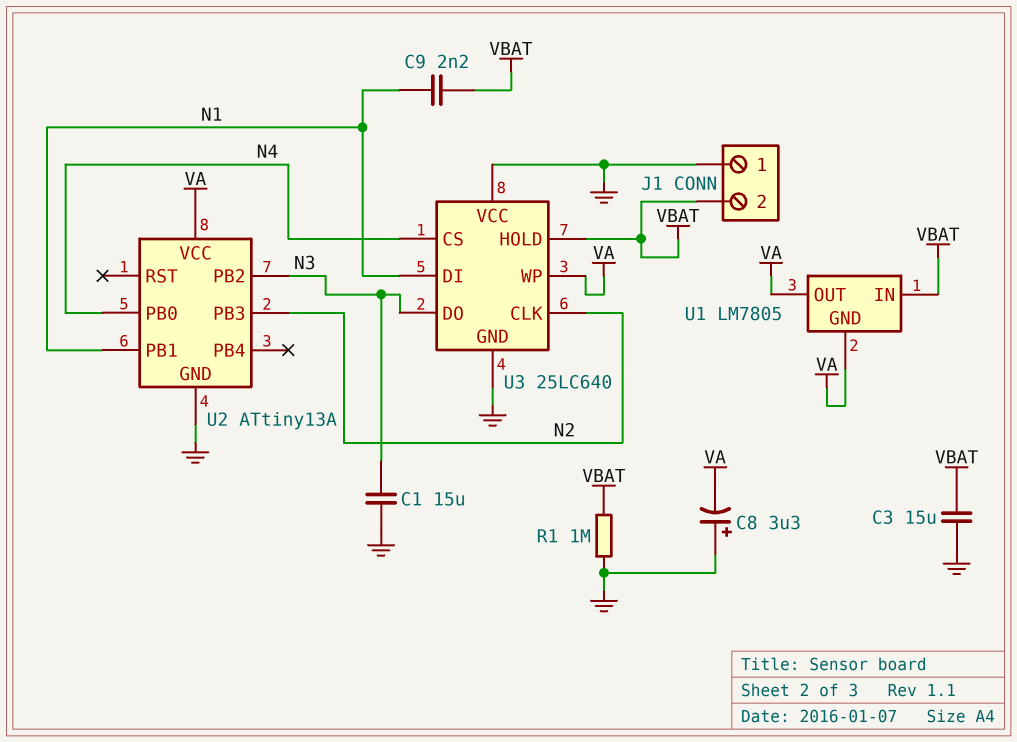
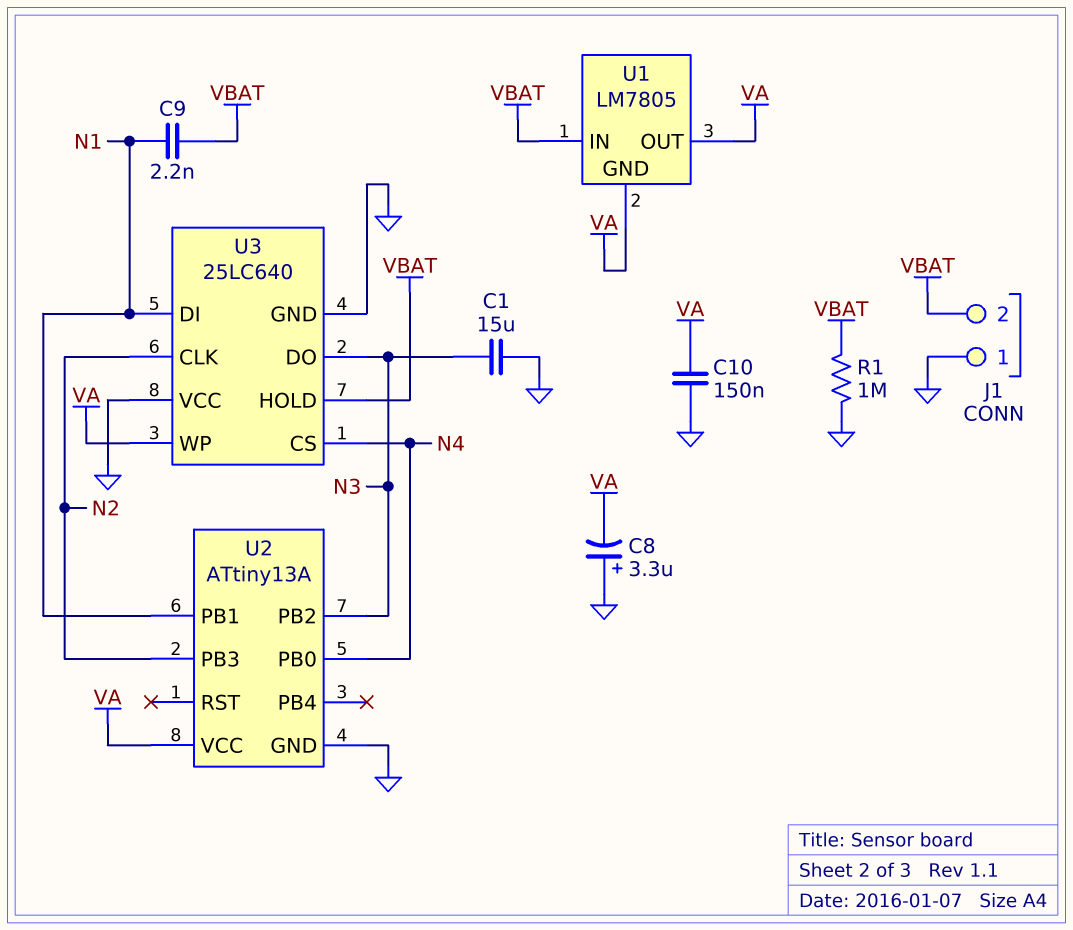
C3: 15uF (GND, VBAT) -> none
C10: none -> 150nF (GND, VA)

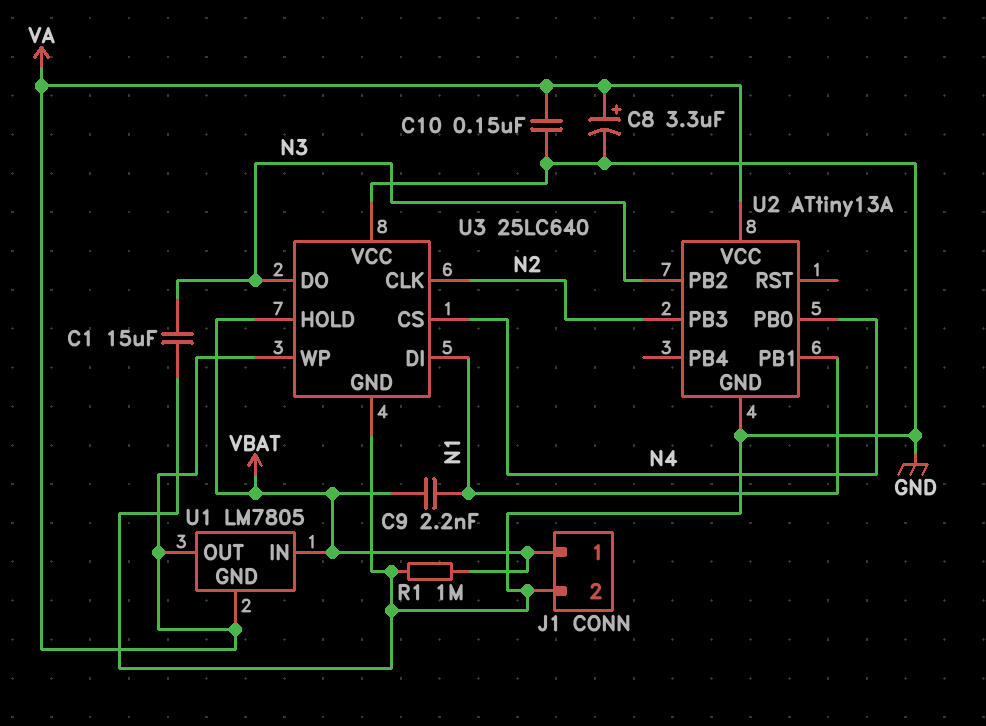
C8: 3.3uF (plus GND, minus VA) -> 3.3uF (plus VA, minus GND)
J1 pin 1: GND -> VBAT
J1 pin 2: VBAT -> GND

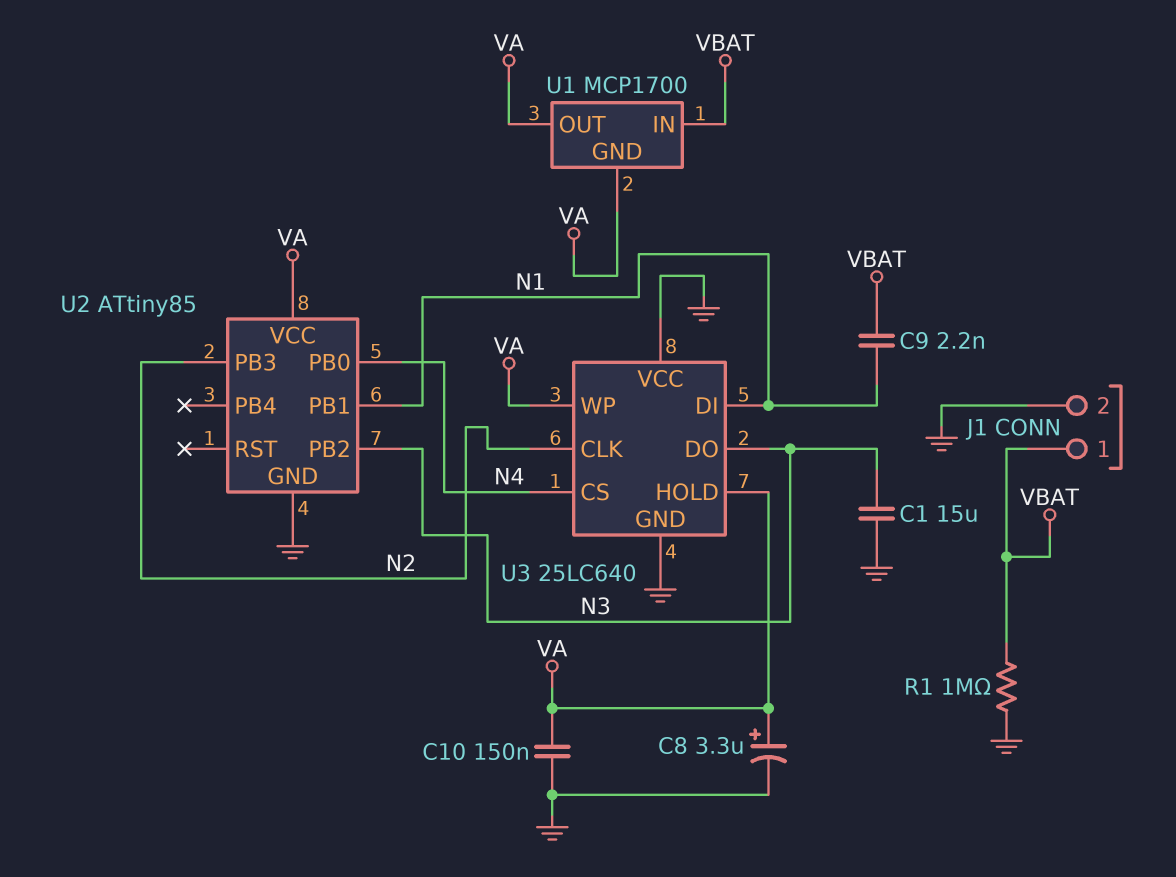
U1: LM7805 -> MCP1700
U2: ATtiny13A -> ATtiny85
U3 pin HOLD: VBAT -> VA

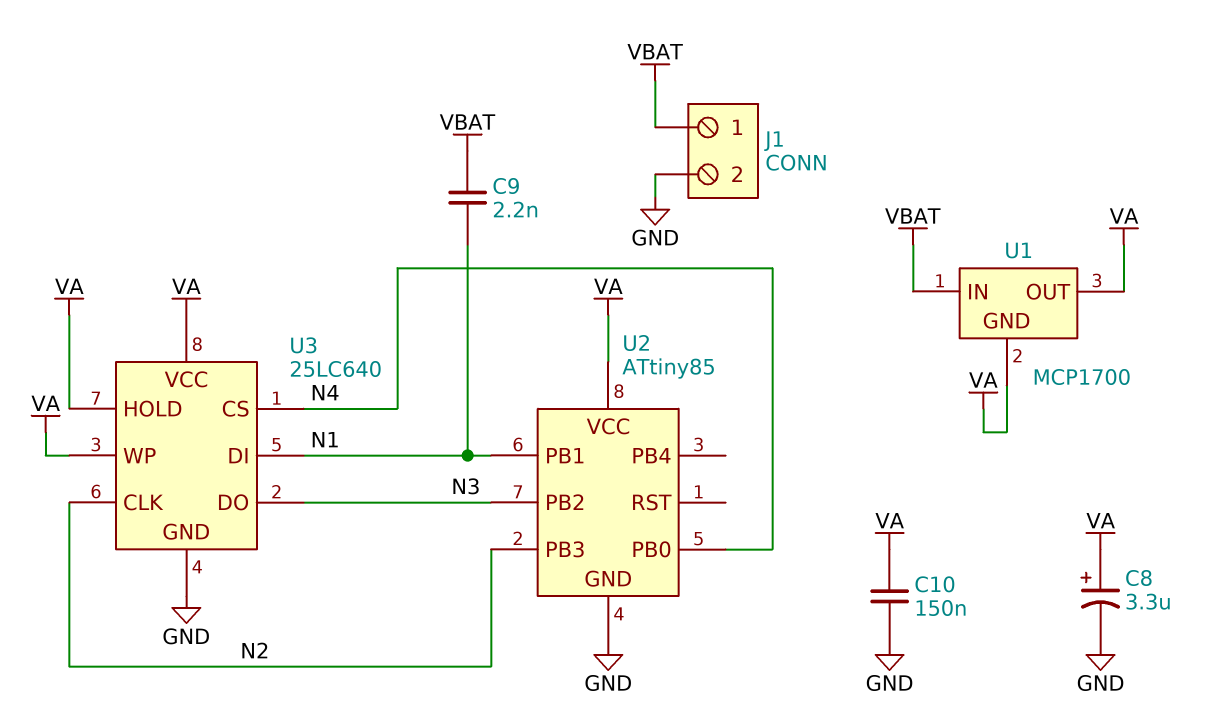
C1: 15uF (GND, N3) -> none
R1: 1M (GND, VBAT) -> none
U3 pin VCC: GND -> VA

